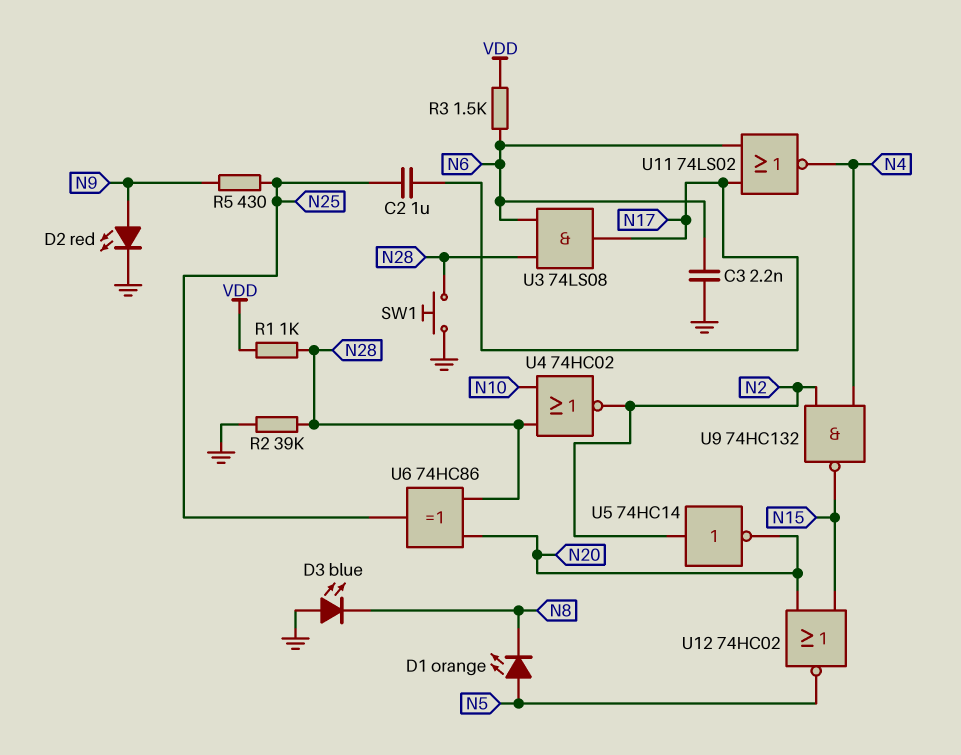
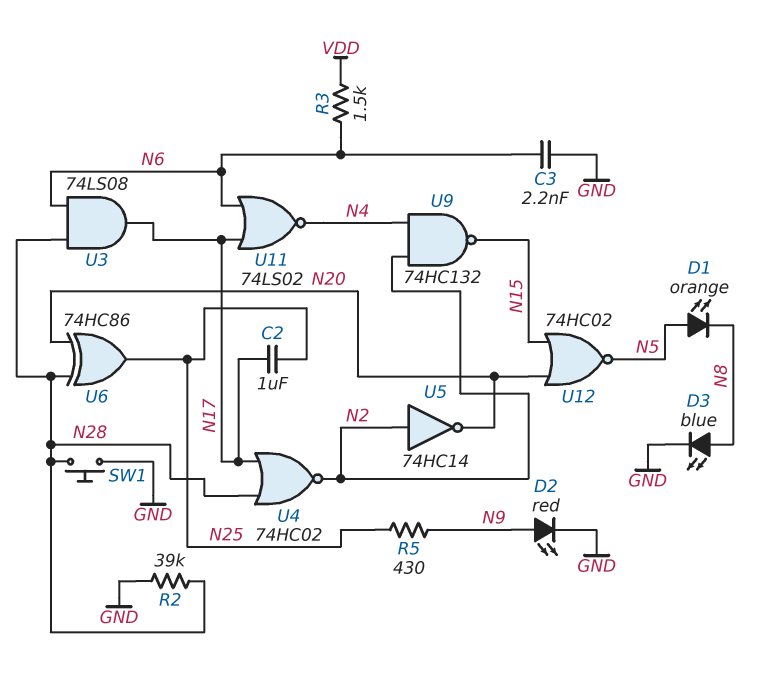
D3: LED blue (A GND, K N8) -> LED blue (A N8, K GND)
R1: 1k (N28, VDD) -> none
U4: NOR 74HC02 (in N10, in N28, out N2) -> NOR 74HC02 (in N17, in N28, out N2)

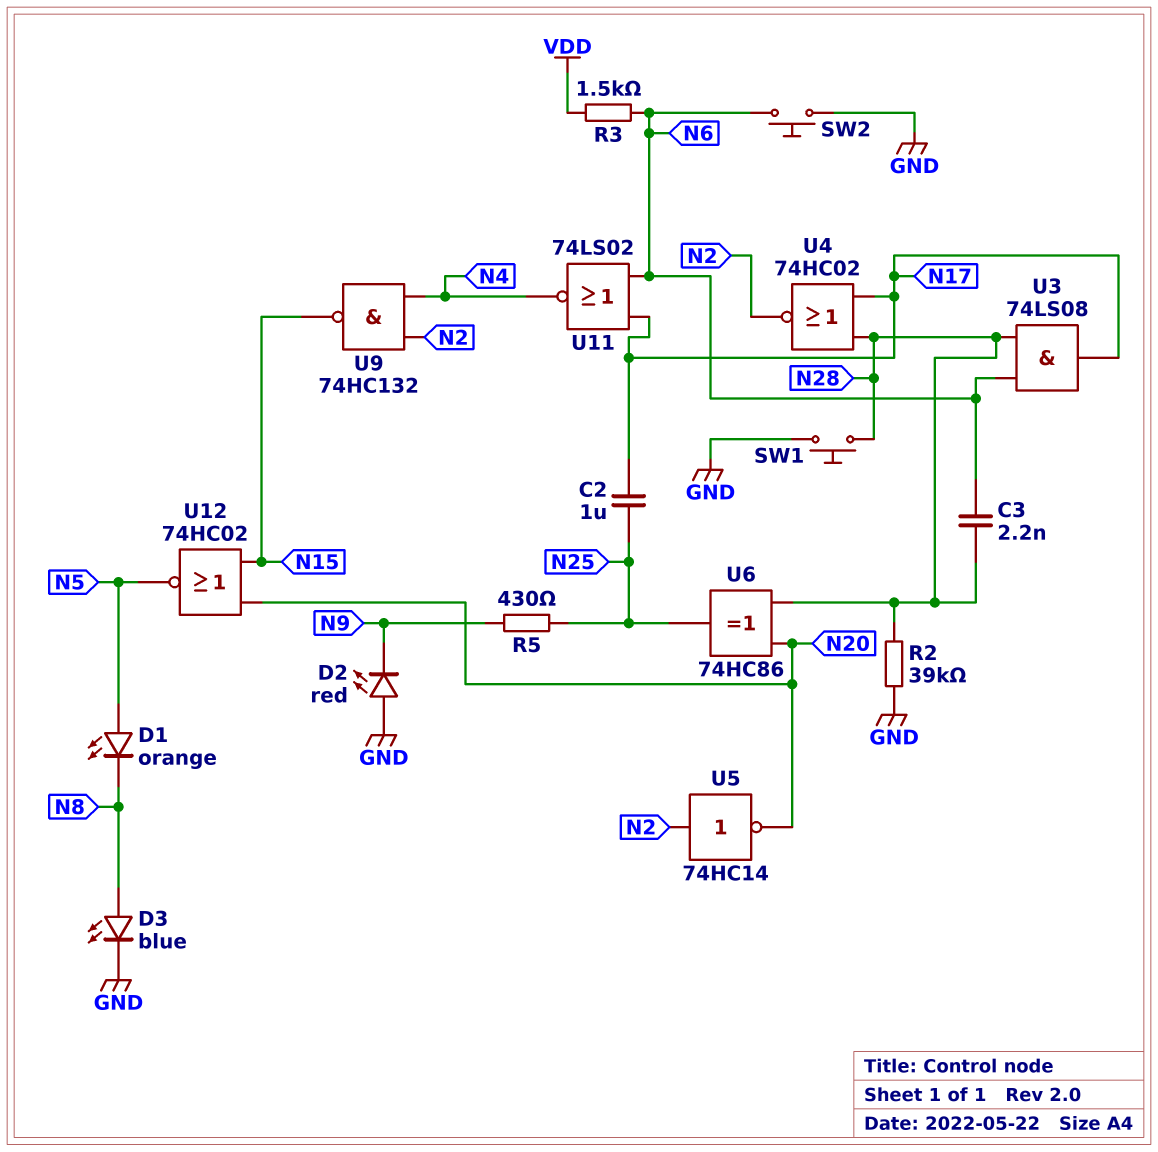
C3: 2.2nF (GND, N6) -> 2.2nF (N6, N28)
D2: LED red (A N9, K GND) -> LED red (A GND, K N9)
SW2: none -> button (GND, N6)

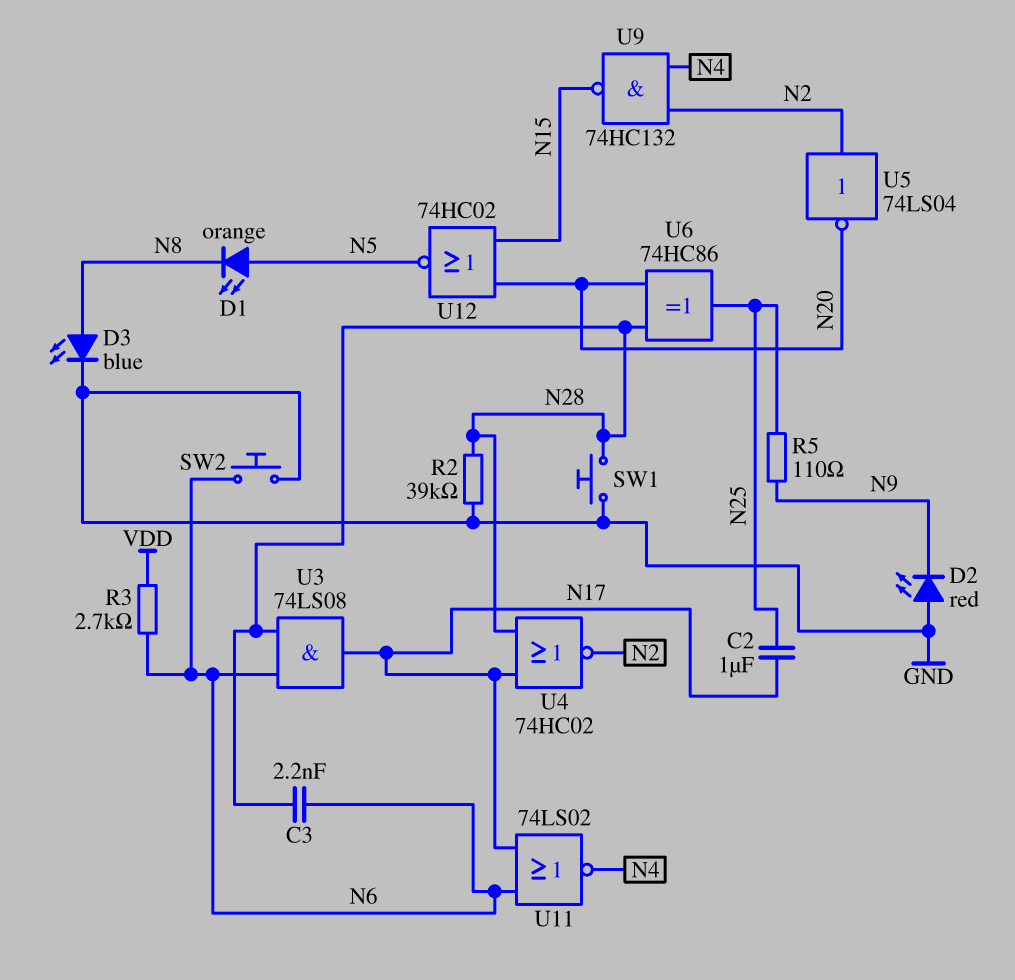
R3: 1.5k (N6, VDD) -> 2.7k (N6, VDD)
R5: 430 (N9, N25) -> 110 (N9, N25)
U5: NOT 74HC14 (in N2, out N20) -> NOT 74LS04 (in N2, out N20)

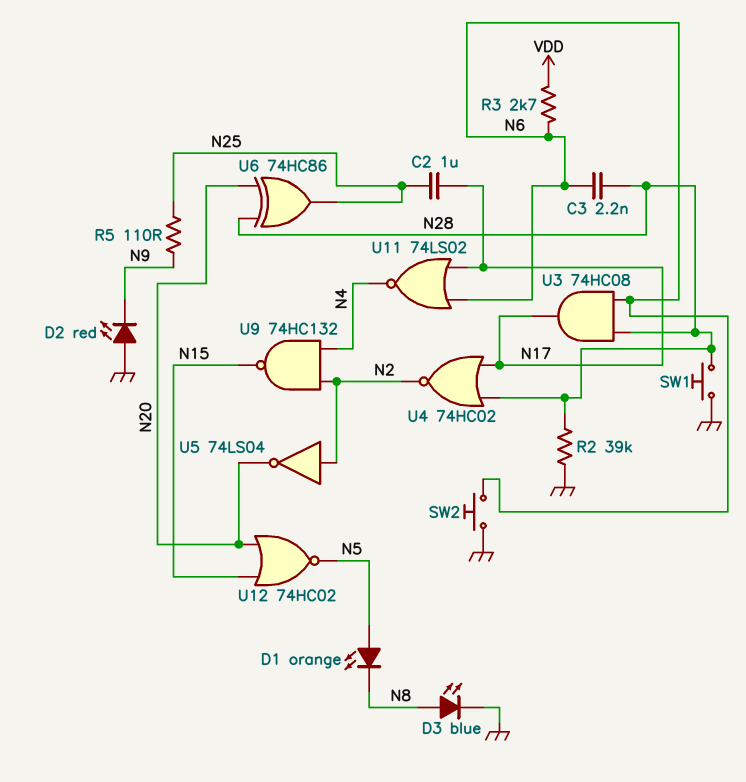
U3: AND 74LS08 (in N6, in N28, out N17) -> AND 74HC08 (in N6, in N28, out N17)

